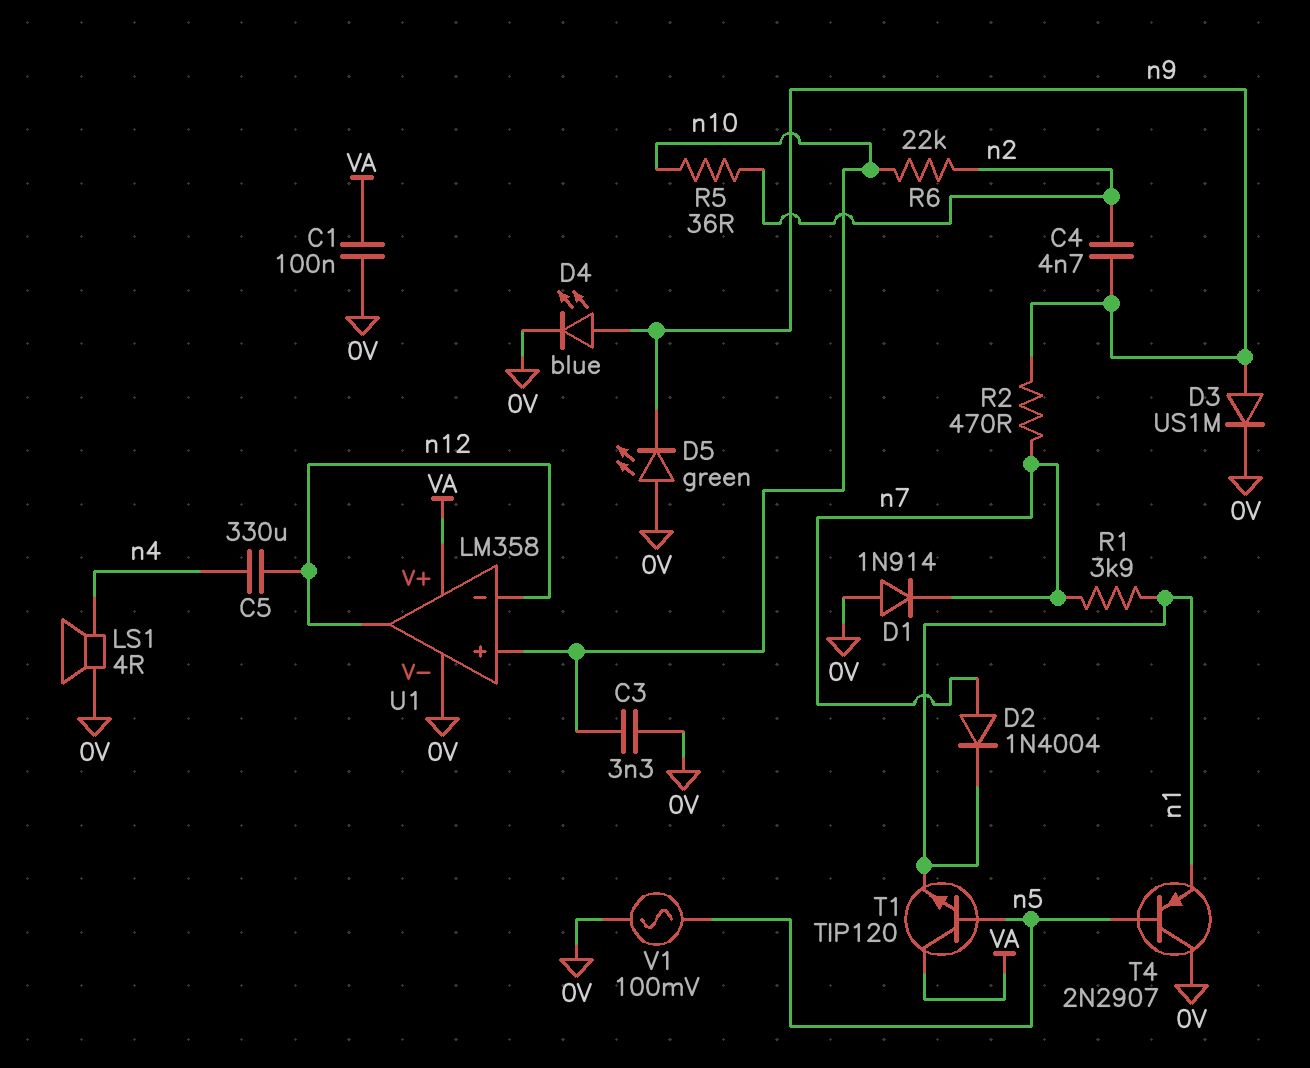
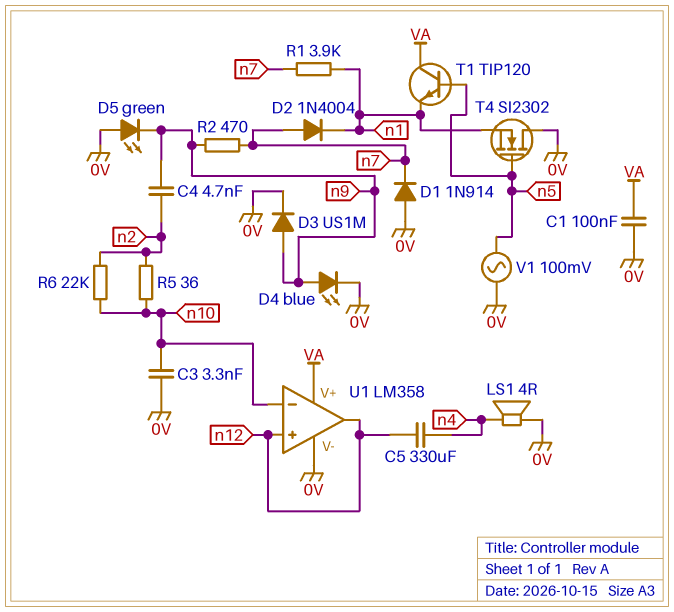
T4: PNP 2N2907 (B n5, C 0V, E n1) -> NMOS SI2302 (G n5, D 0V, S n1)
U1 pin in+: n10 -> n12
U1 pin in-: n12 -> n10

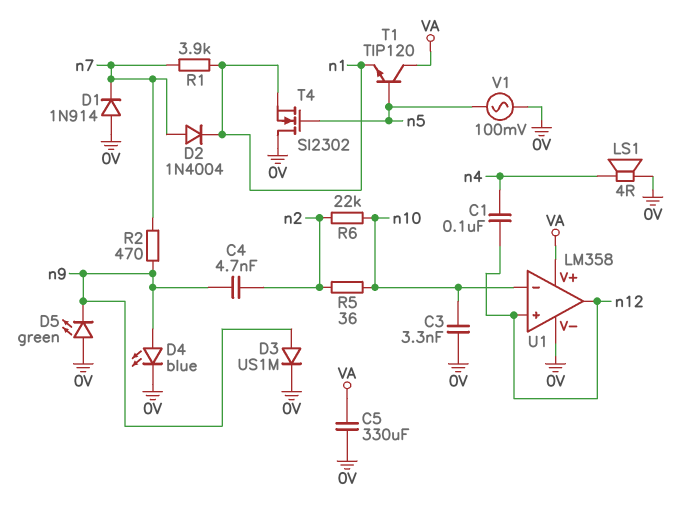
C1: 100nF (0V, VA) -> 100nF (n4, n12)
C5: 330uF (n4, n12) -> 330uF (0V, VA)

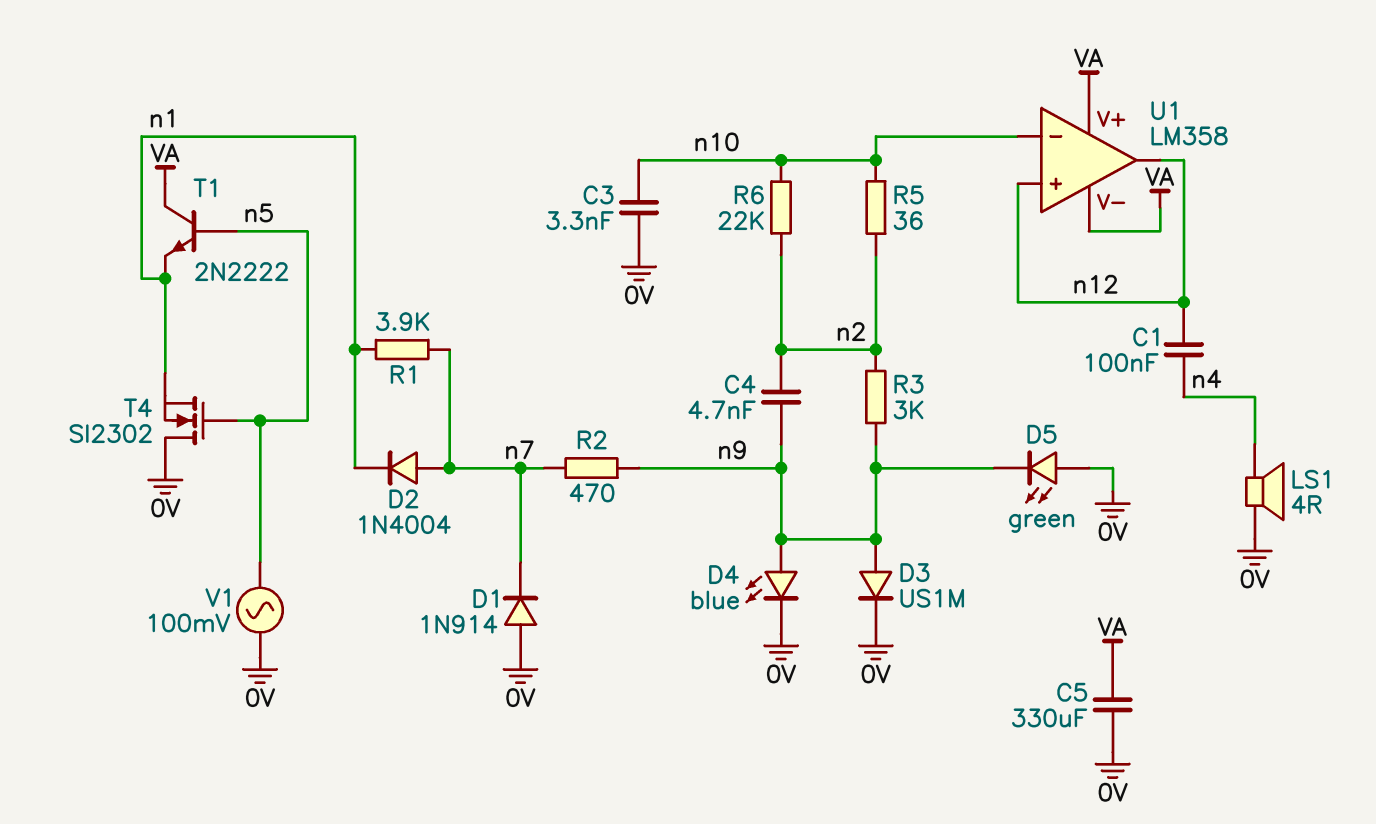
R3: none -> 3k (n2, n9)
T1: NPN TIP120 (B n5, C VA, E n1) -> NPN 2N2222 (B n5, C VA, E n1)
U1 pin V-: 0V -> VA

